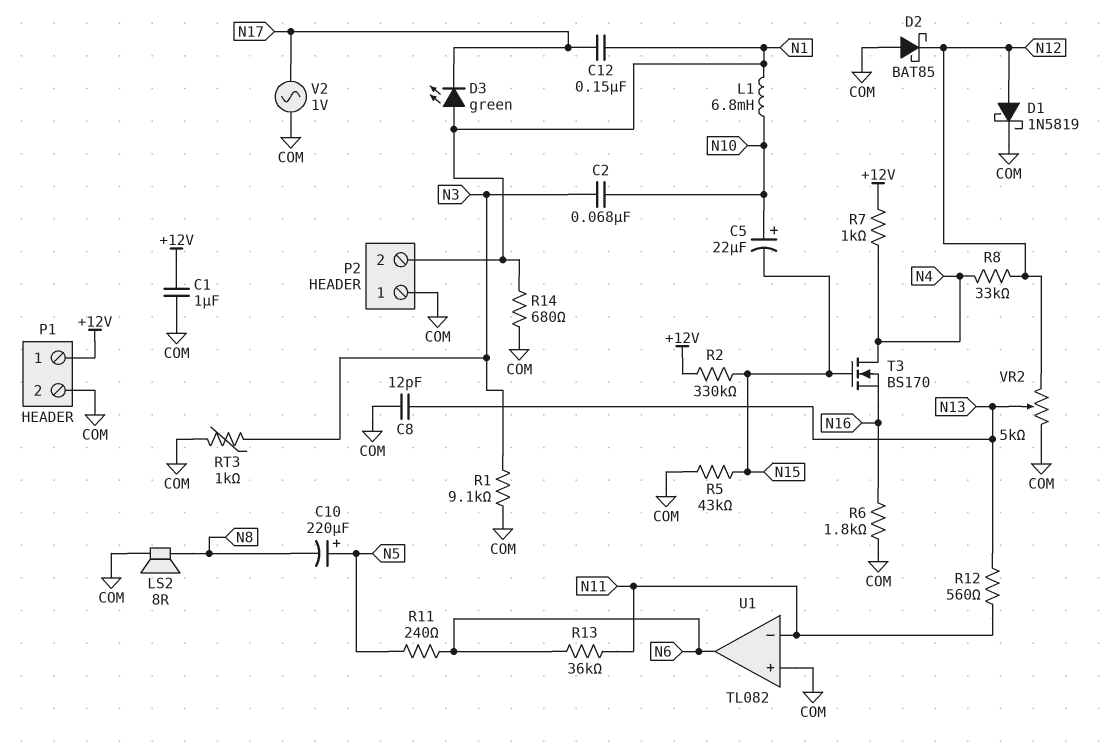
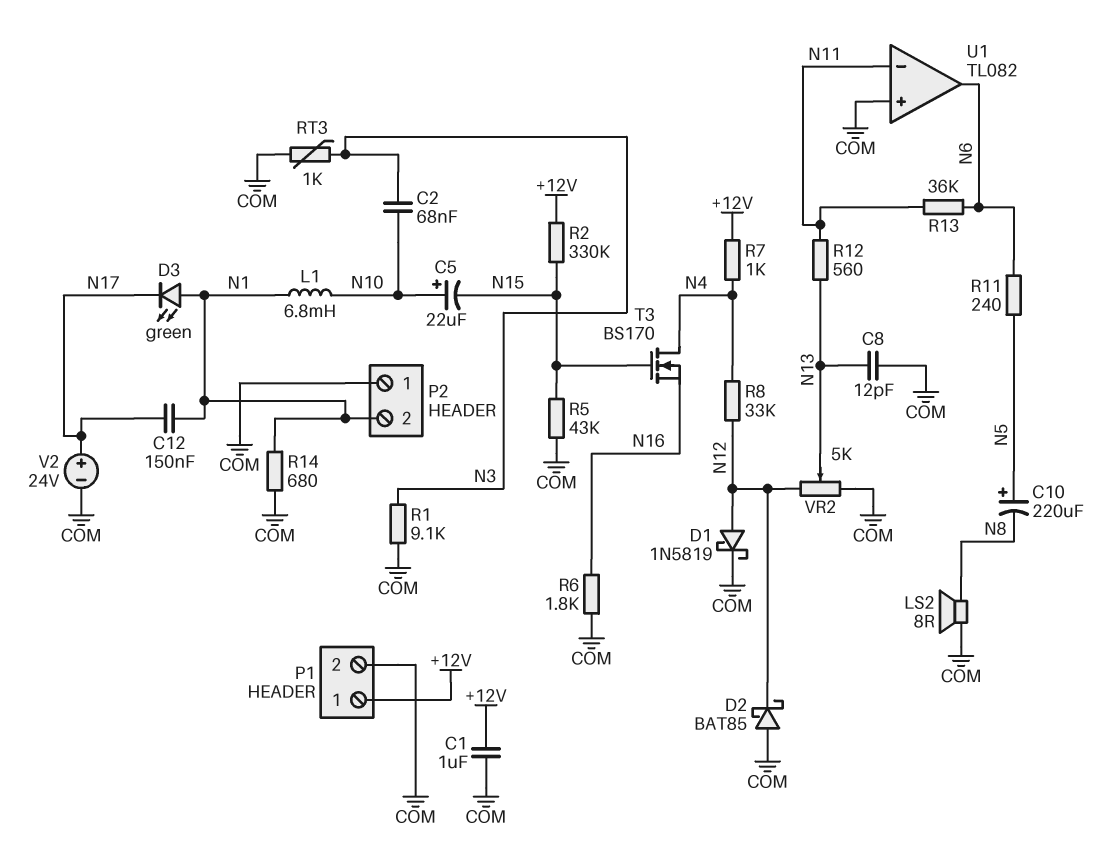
V2: AC 1V (COM, N17) -> 24V (plus N17, minus COM)

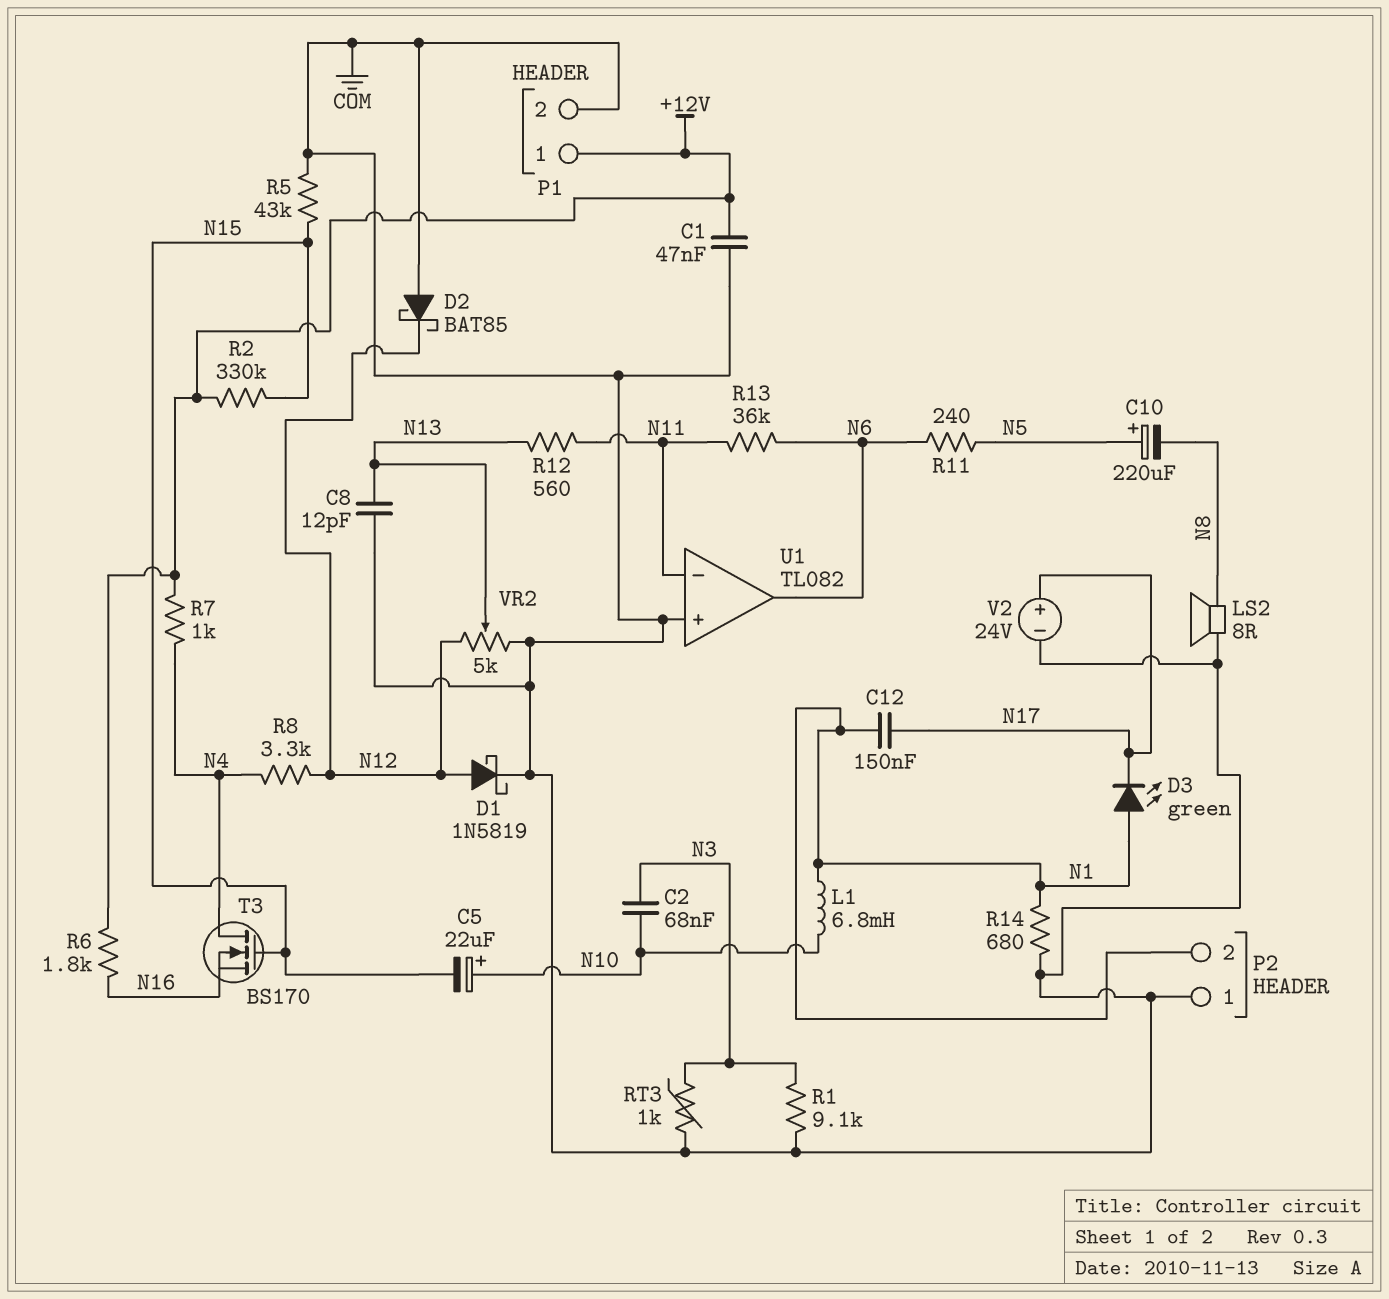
C1: 1uF (+12V, COM) -> 47nF (+12V, COM)
R6: 1.8k (COM, N16) -> 1.8k (+12V, N16)
R8: 33k (N4, N12) -> 3.3k (N4, N12)

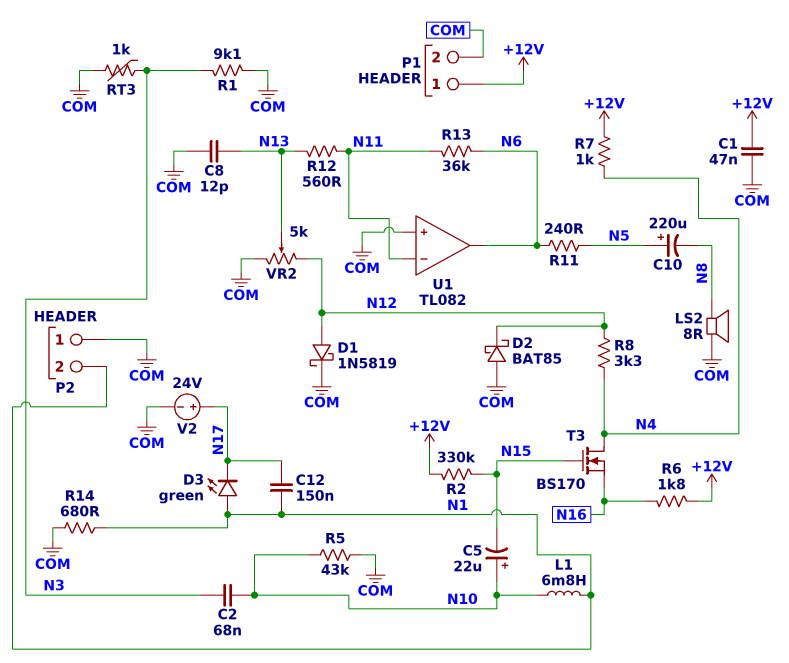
R5: 43k (COM, N15) -> 43k (COM, N10)

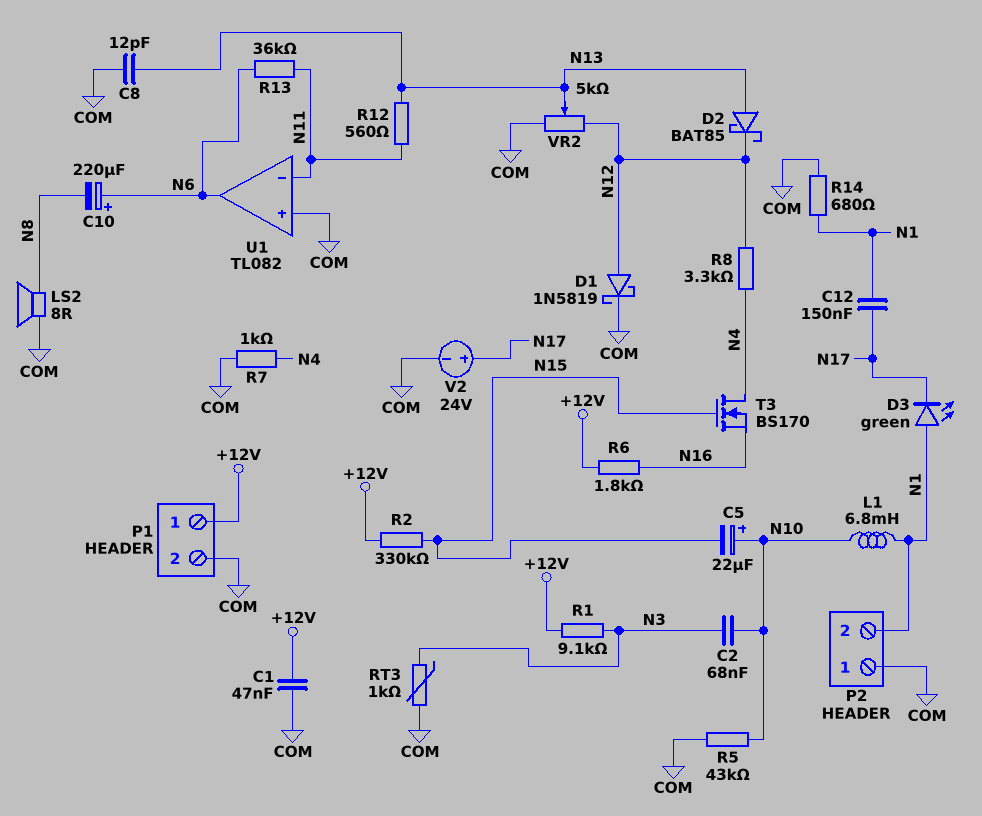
C10: 220uF (plus N5, minus N8) -> 220uF (plus N6, minus N8)
D2: schottky BAT85 (A COM, K N12) -> schottky BAT85 (A N13, K N12)
R1: 9.1k (COM, N3) -> 9.1k (+12V, N3)
R7: 1k (+12V, N4) -> 1k (COM, N4)
R11: 240 (N5, N6) -> none

